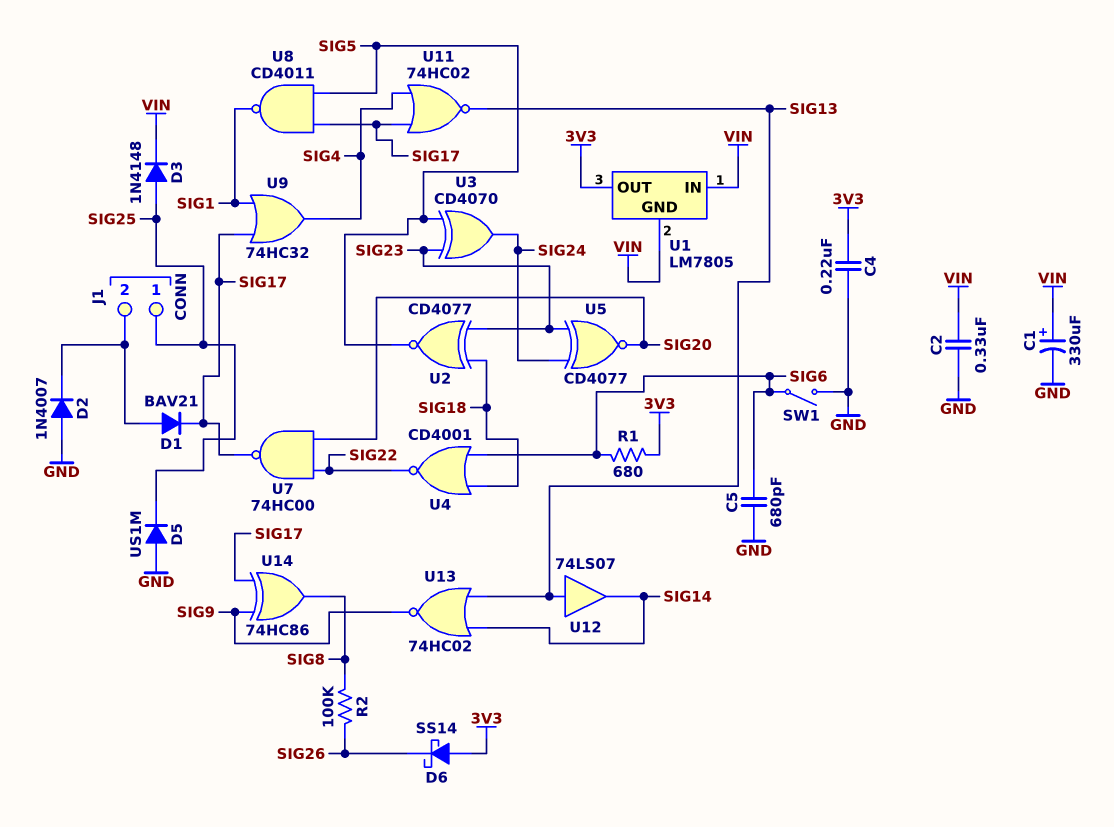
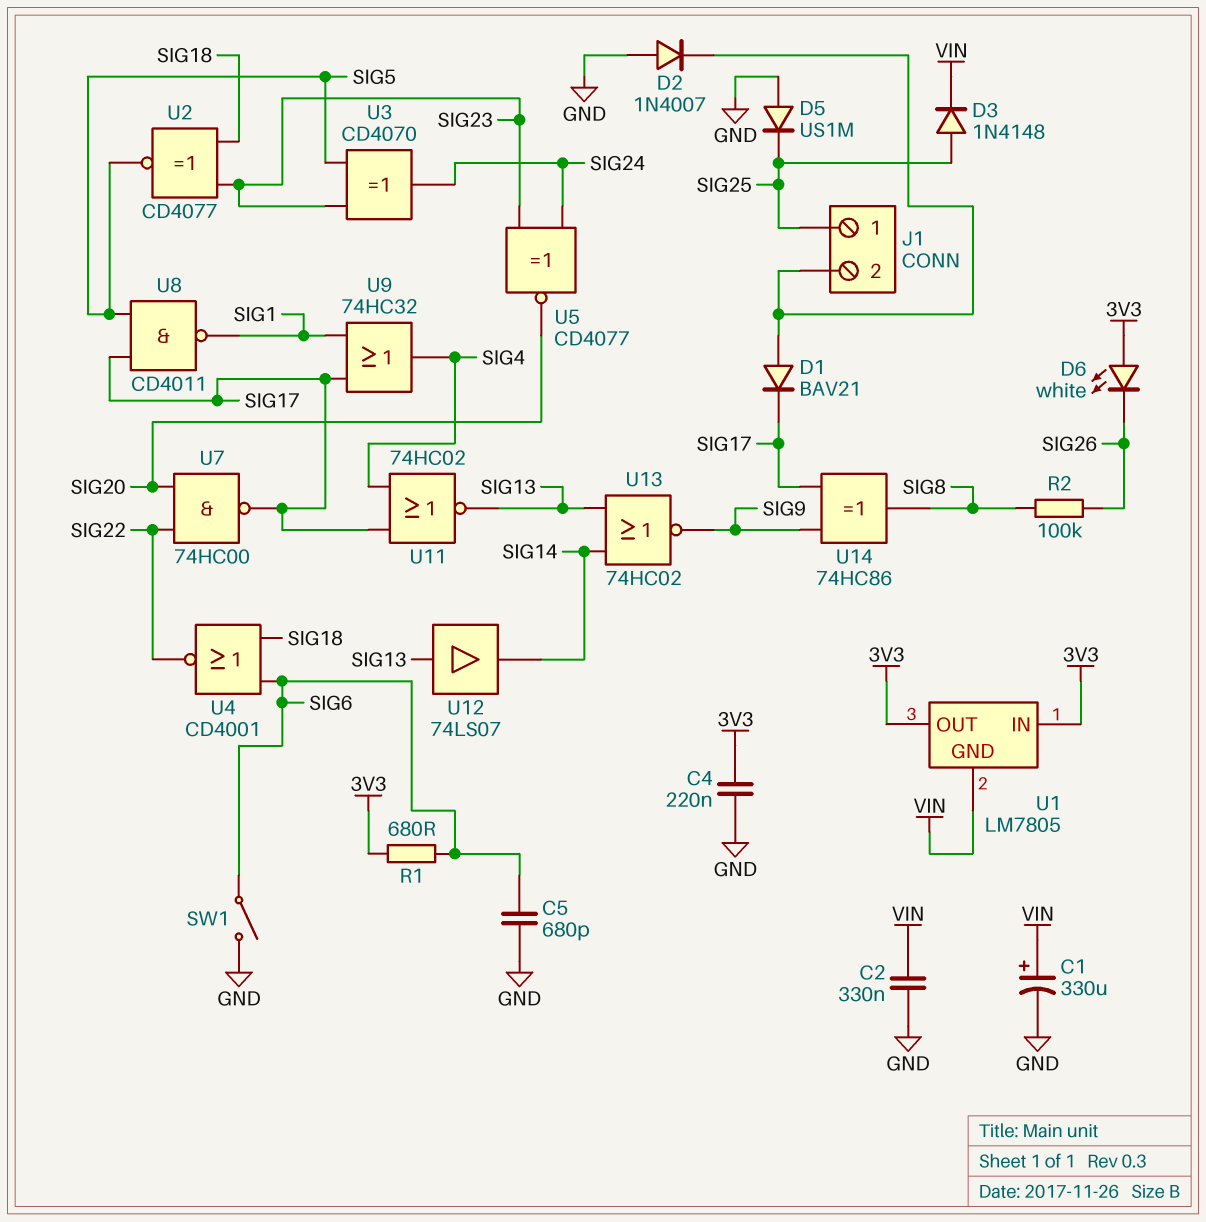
D6: schottky SS14 (A 3V3, K SIG26) -> LED white (A 3V3, K SIG26)
U1 pin IN: VIN -> 3V3

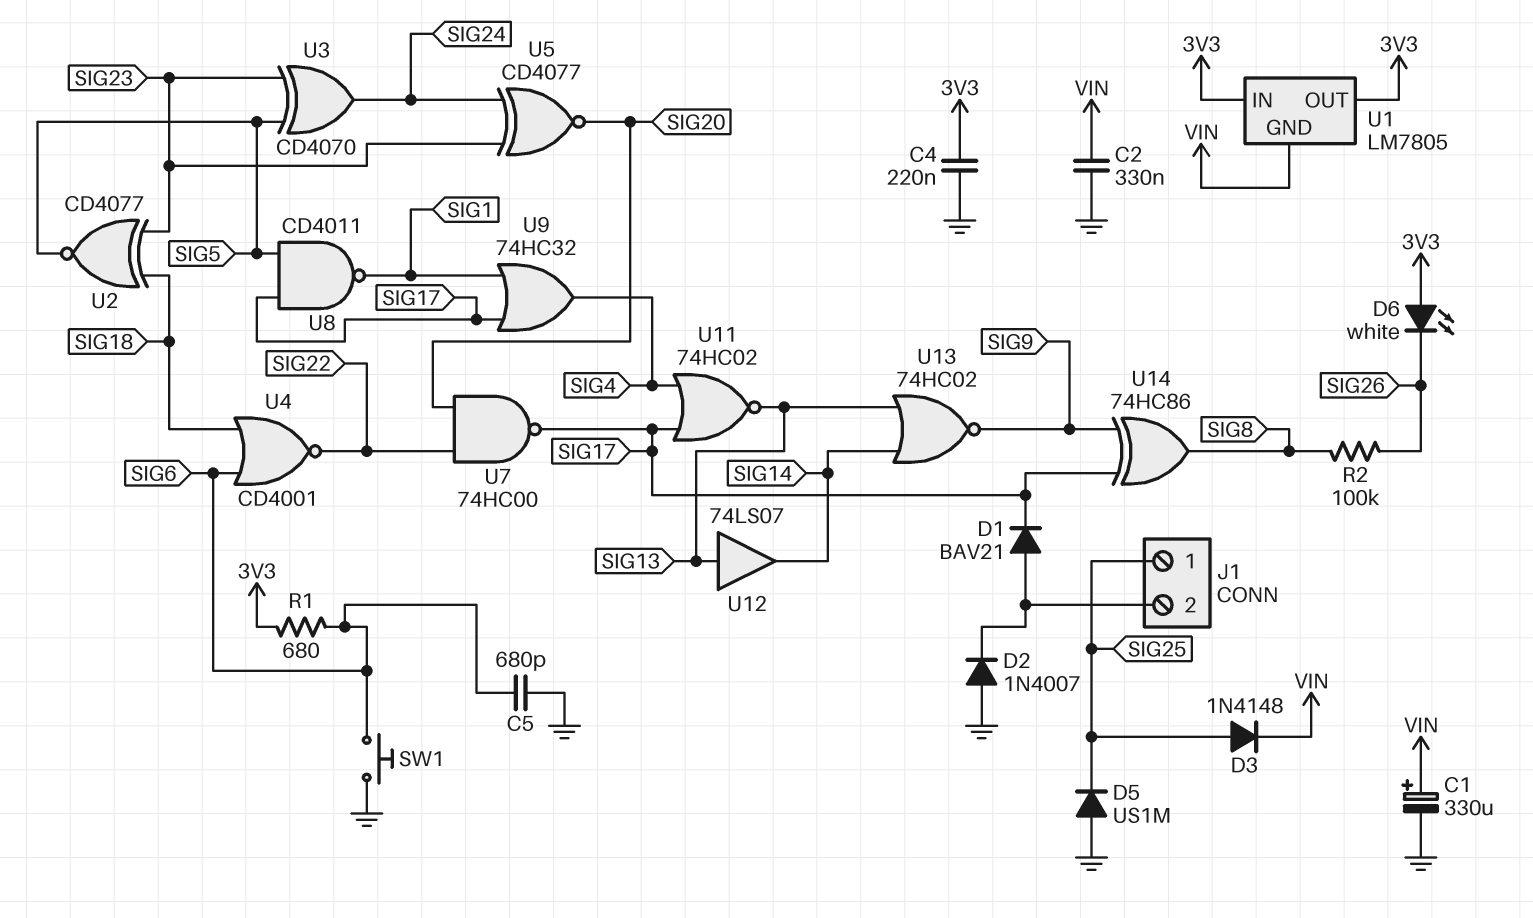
SW1: switch (GND, SIG6) -> button (GND, SIG6)

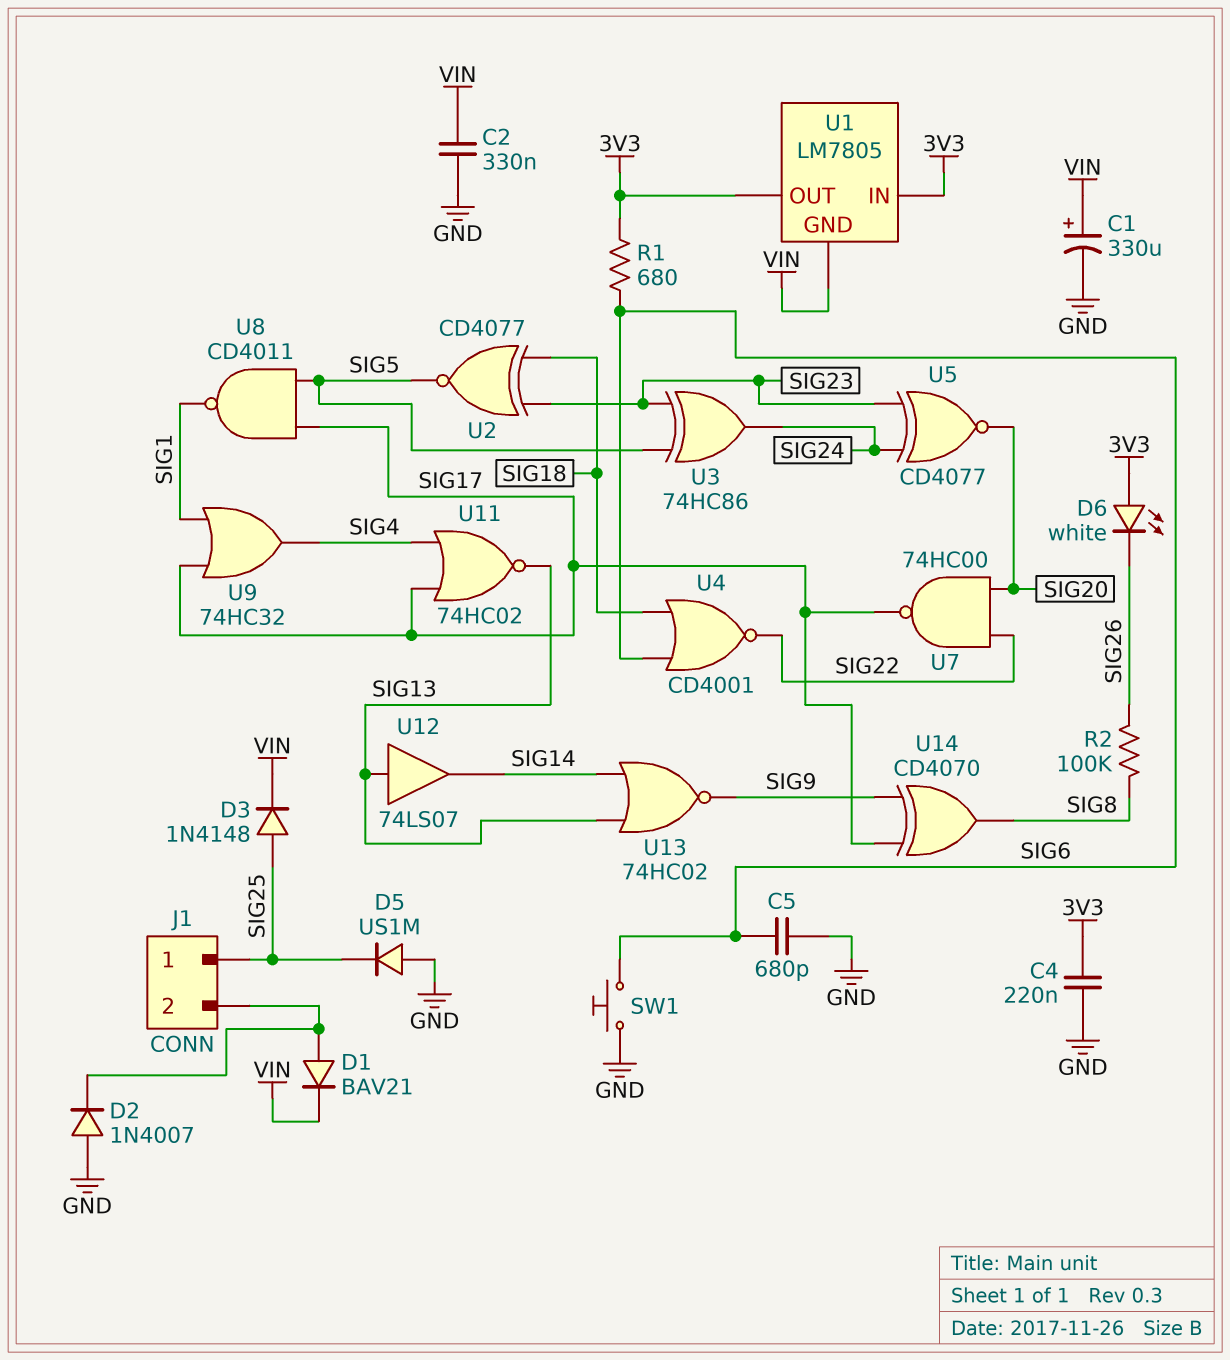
D1: diode BAV21 (A J1/2, K SIG17) -> diode BAV21 (A J1/2, K VIN)
U3: XOR CD4070 (in SIG5, in SIG23, out SIG24) -> XOR 74HC86 (in SIG5, in SIG23, out SIG24)
U14: XOR 74HC86 (in SIG9, in SIG17, out SIG8) -> XOR CD4070 (in SIG9, in SIG17, out SIG8)

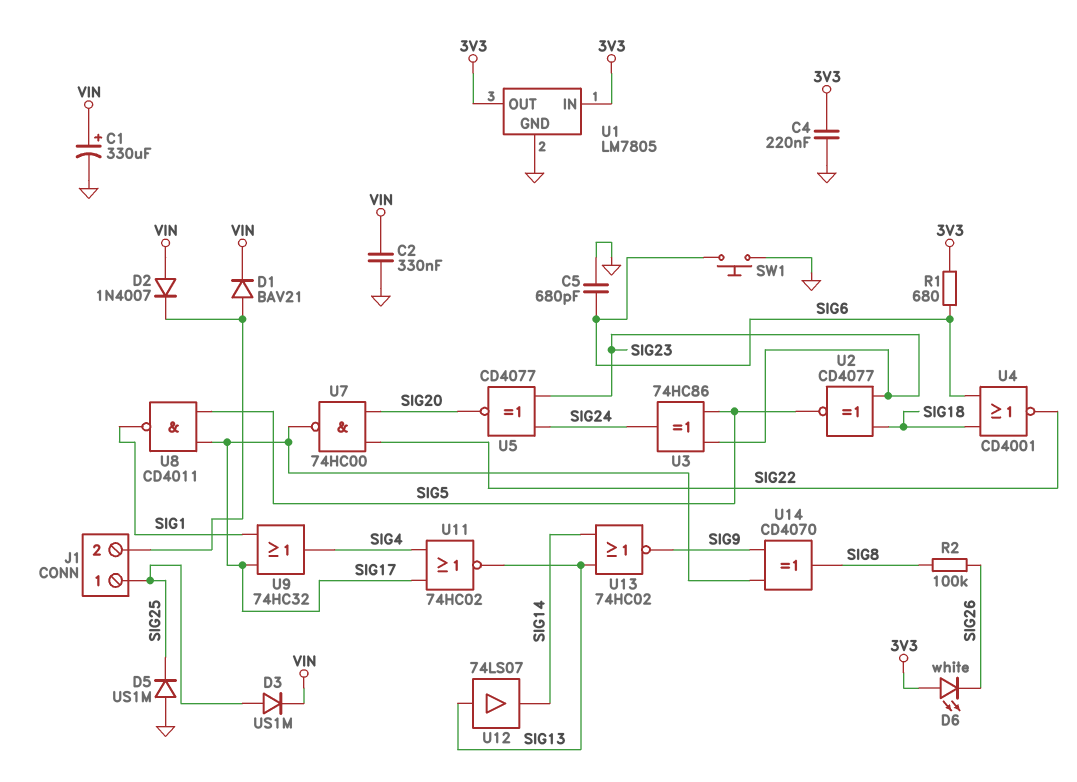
D2: diode 1N4007 (A GND, K J1/2) -> diode 1N4007 (A VIN, K J1/2)
D3: diode 1N4148 (A SIG25, K VIN) -> diode US1M (A SIG25, K VIN)
U1 pin GND: VIN -> GND

